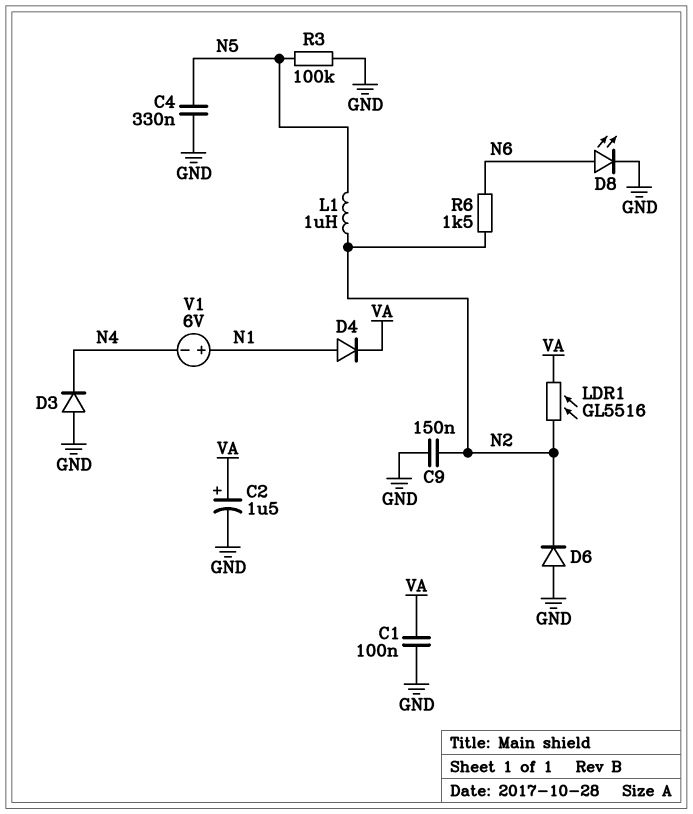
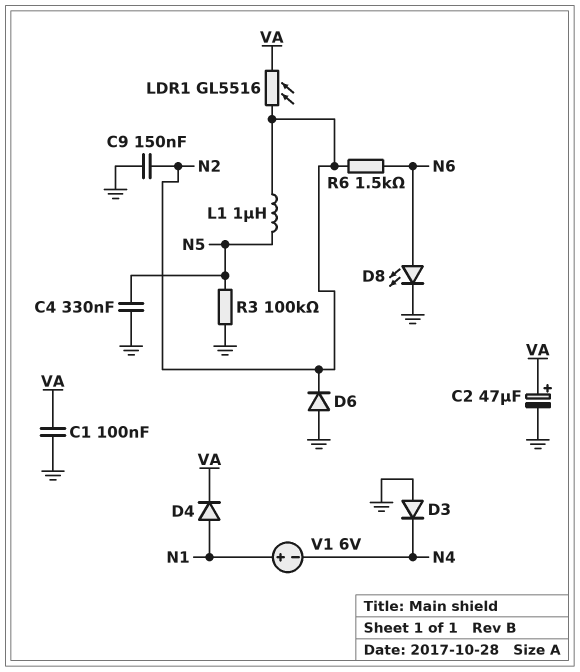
C2: 1.5uF (plus VA, minus GND) -> 47uF (plus VA, minus GND)

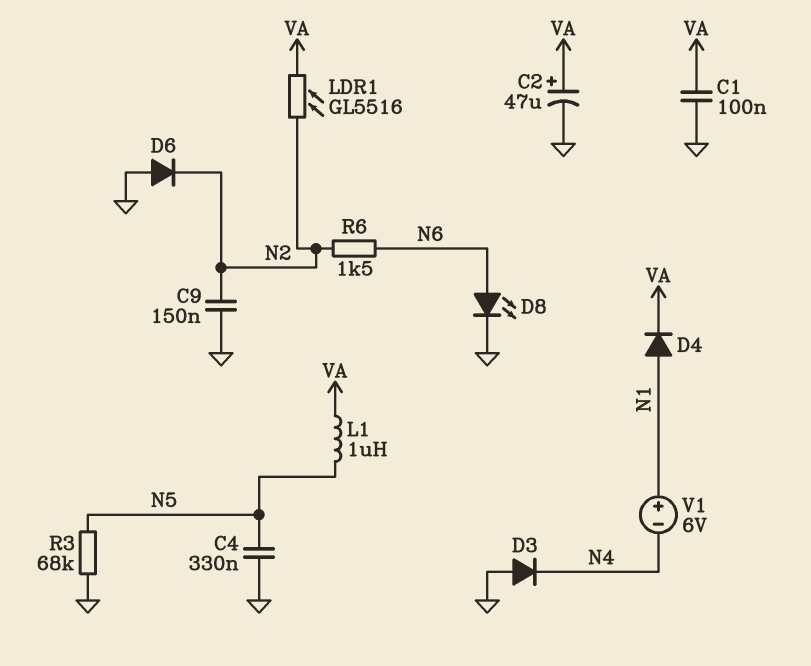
L1: 1uH (N2, N5) -> 1uH (N5, VA)
R3: 100k (GND, N5) -> 68k (GND, N5)

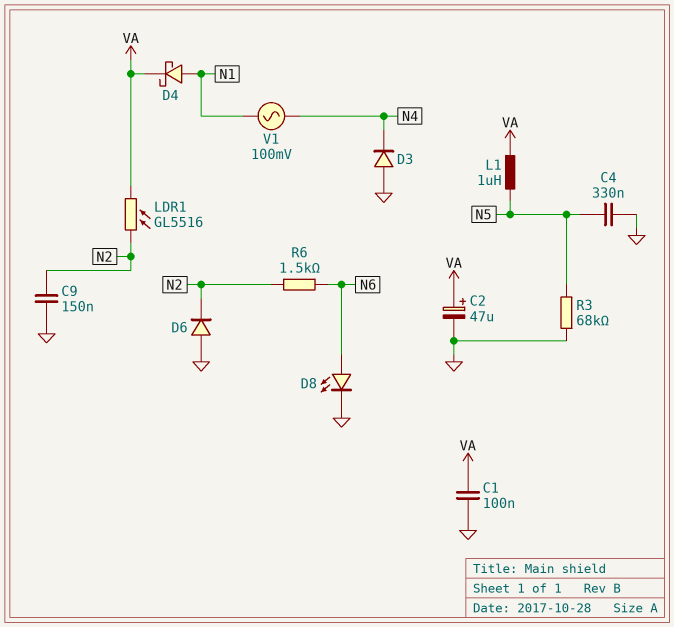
D4: diode (A N1, K VA) -> schottky (A N1, K VA)
V1: 6V (plus N1, minus N4) -> AC 100mV (N1, N4)

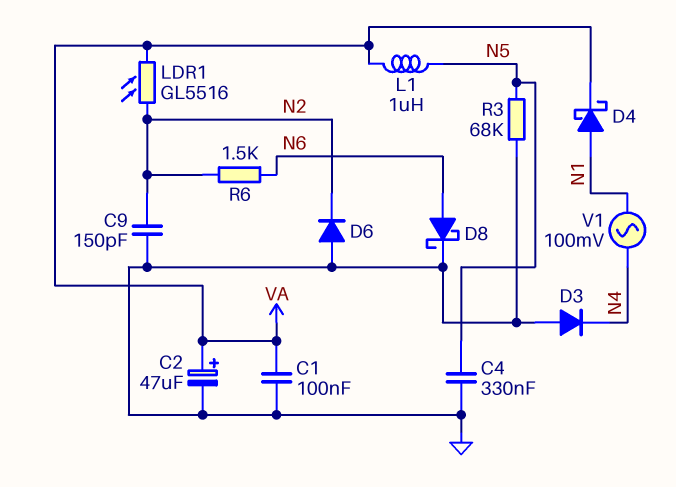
C9: 150nF (GND, N2) -> 150pF (GND, N2)
D8: LED (A N6, K GND) -> schottky (A N6, K GND)

